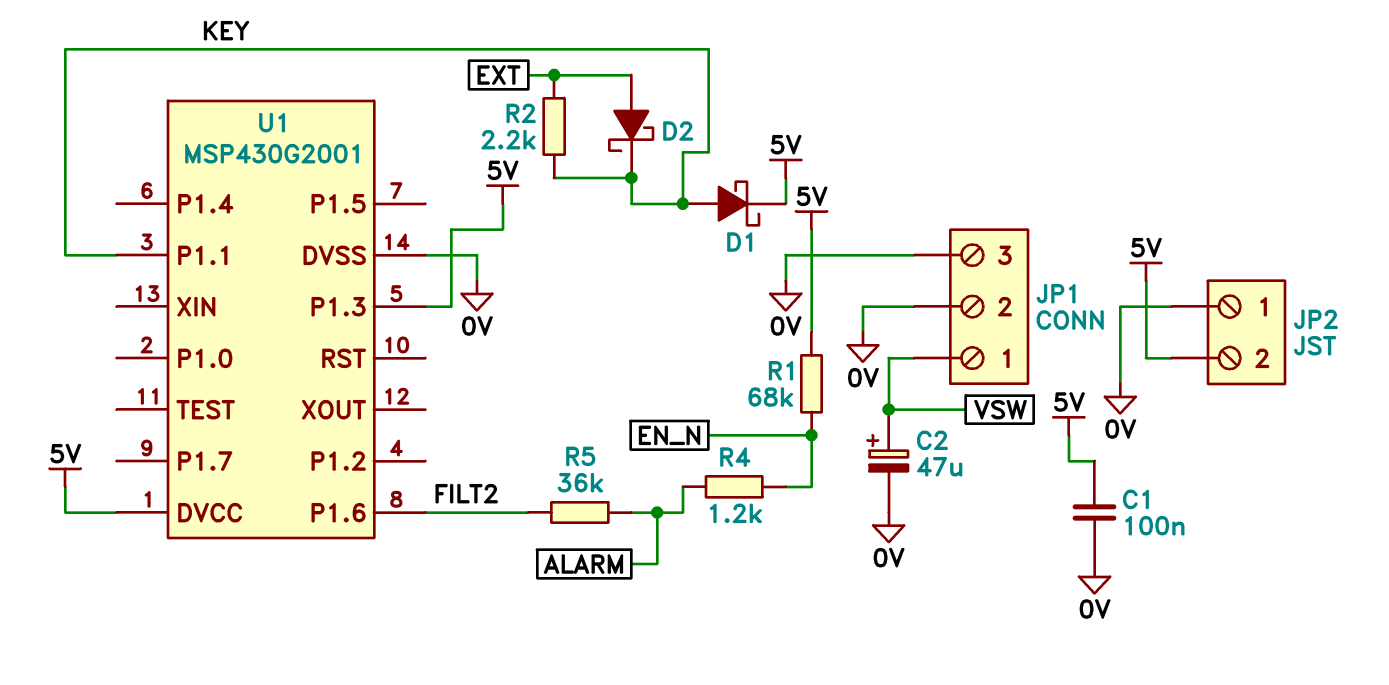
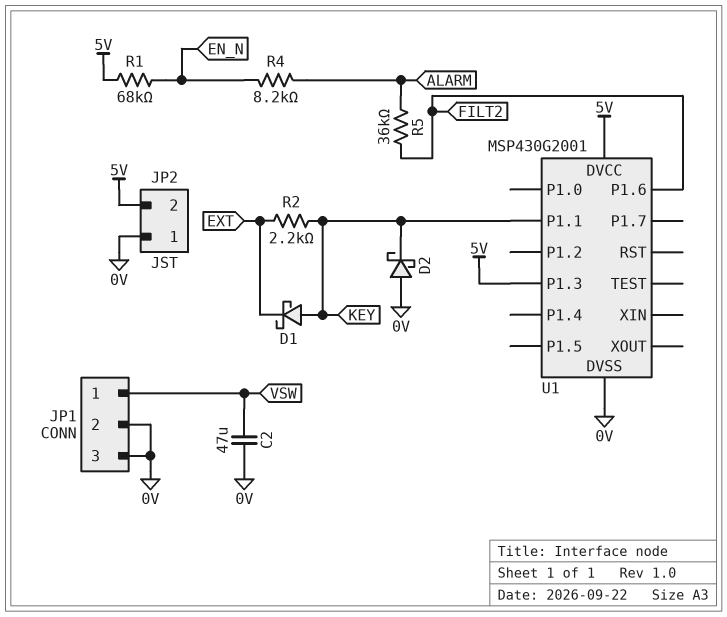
C1: 100nF (0V, 5V) -> none
C2: 47uF (plus VSW, minus 0V) -> 47uF (0V, VSW)
D1: schottky (A KEY, K 5V) -> schottky (A KEY, K EXT)
D2: schottky (A EXT, K KEY) -> schottky (A 0V, K KEY)
R4: 1.2k (ALARM, EN_N) -> 8.2k (ALARM, EN_N)

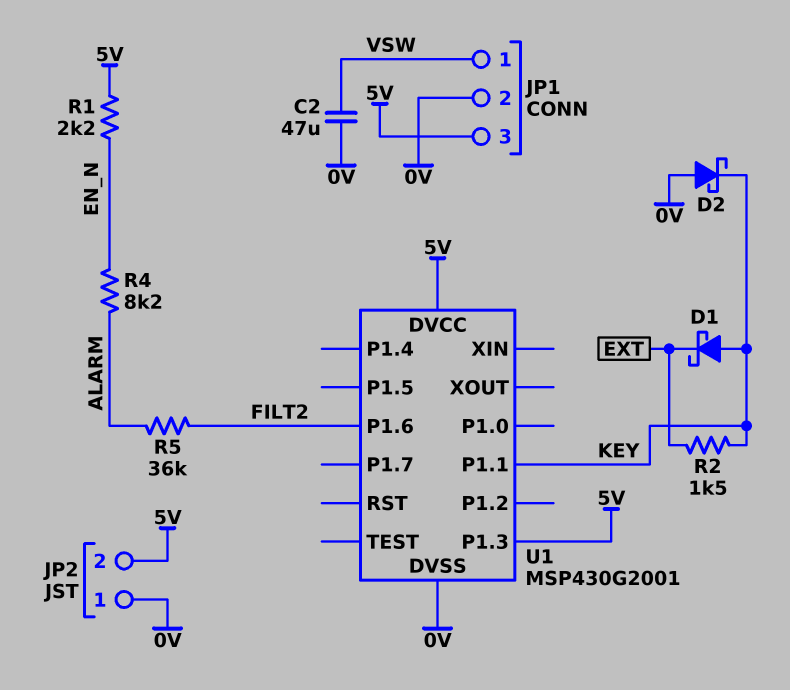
JP1 pin 3: 0V -> 5V
R1: 68k (5V, EN_N) -> 2.2k (5V, EN_N)
R2: 2.2k (EXT, KEY) -> 1.5k (EXT, KEY)

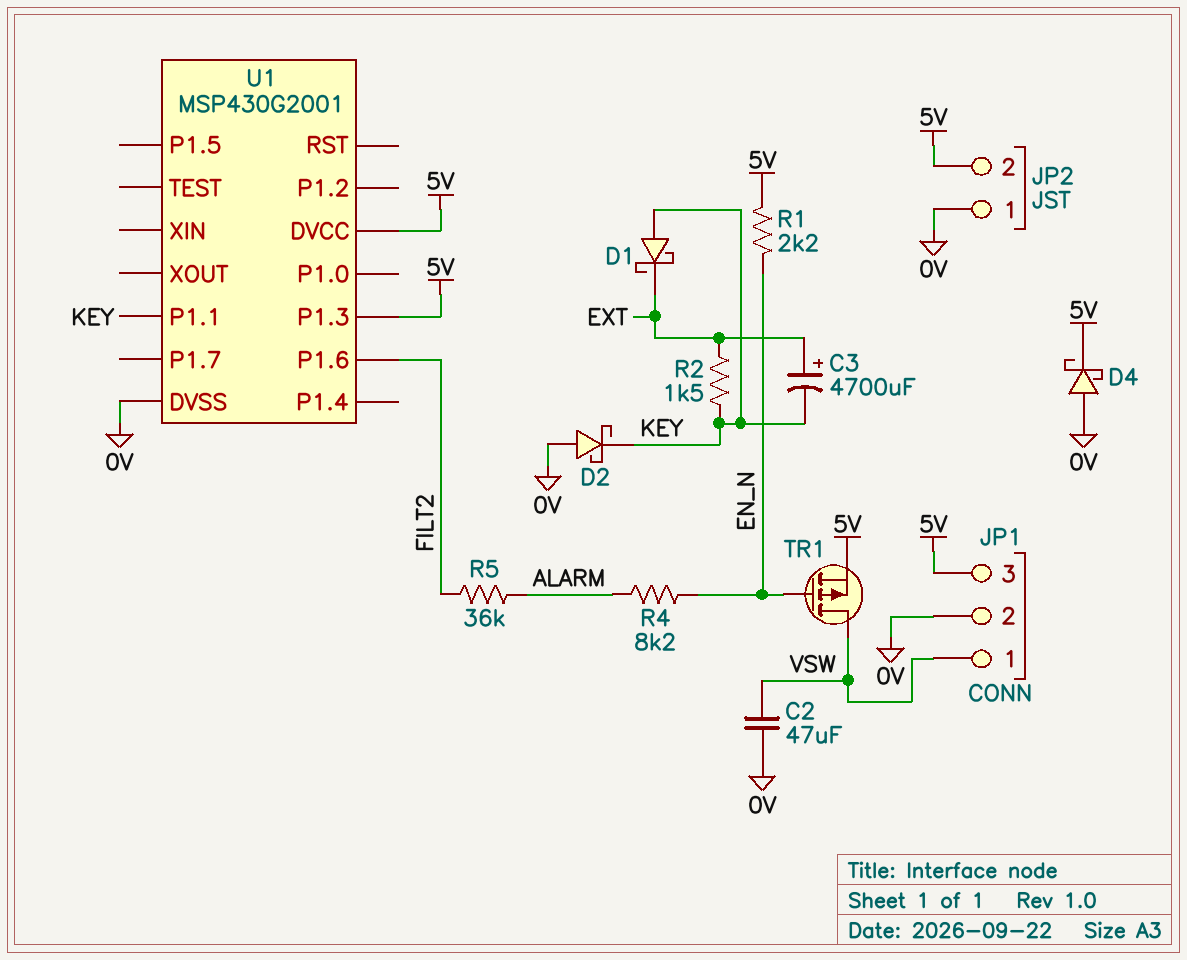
C3: none -> 4700uF (plus EXT, minus KEY)
D4: none -> schottky (A 0V, K 5V)
TR1: none -> PMOS (G EN_N, D VSW, S 5V)

